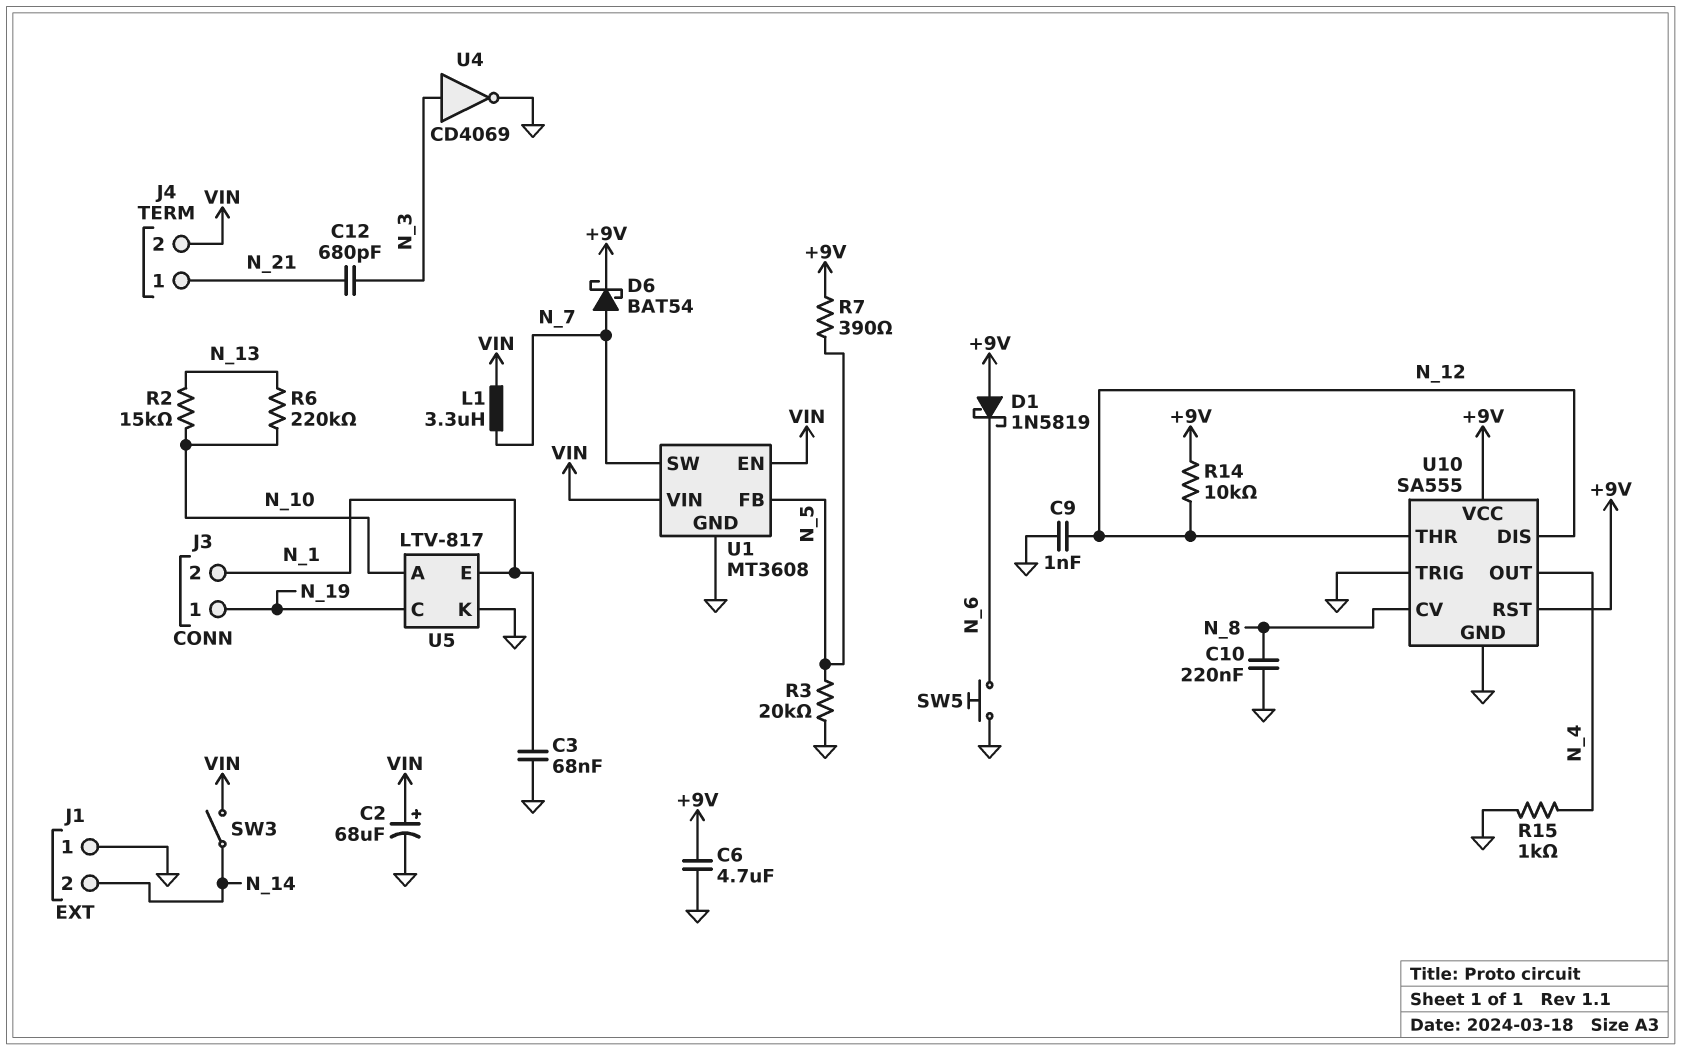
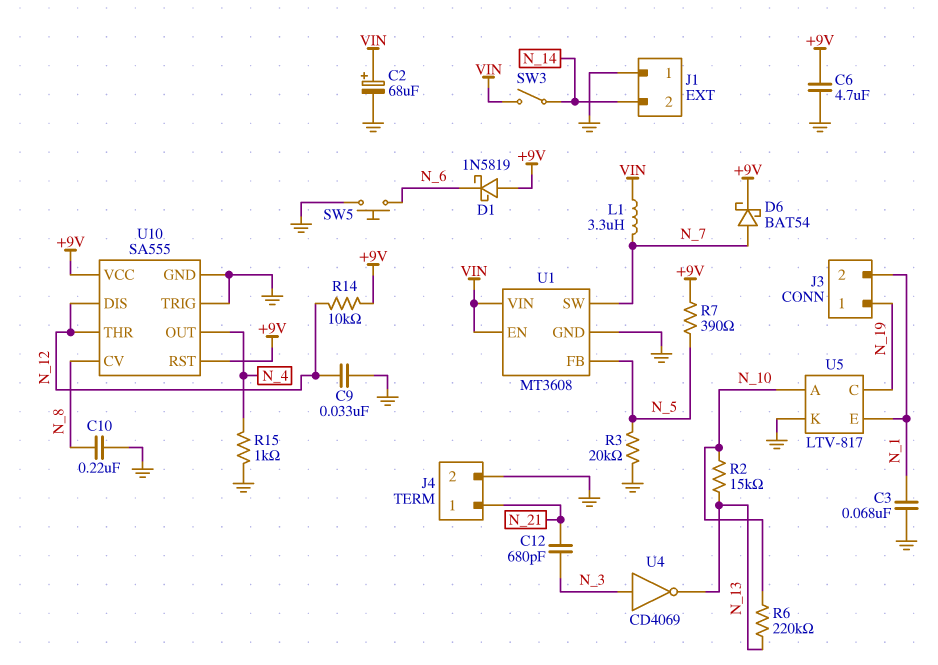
C9: 1nF (GND, N_12) -> 33nF (GND, N_12)
J4 pin 2: VIN -> GND
U4: NOT CD4069 (in N_3, out GND) -> NOT CD4069 (in N_3, out N_13)

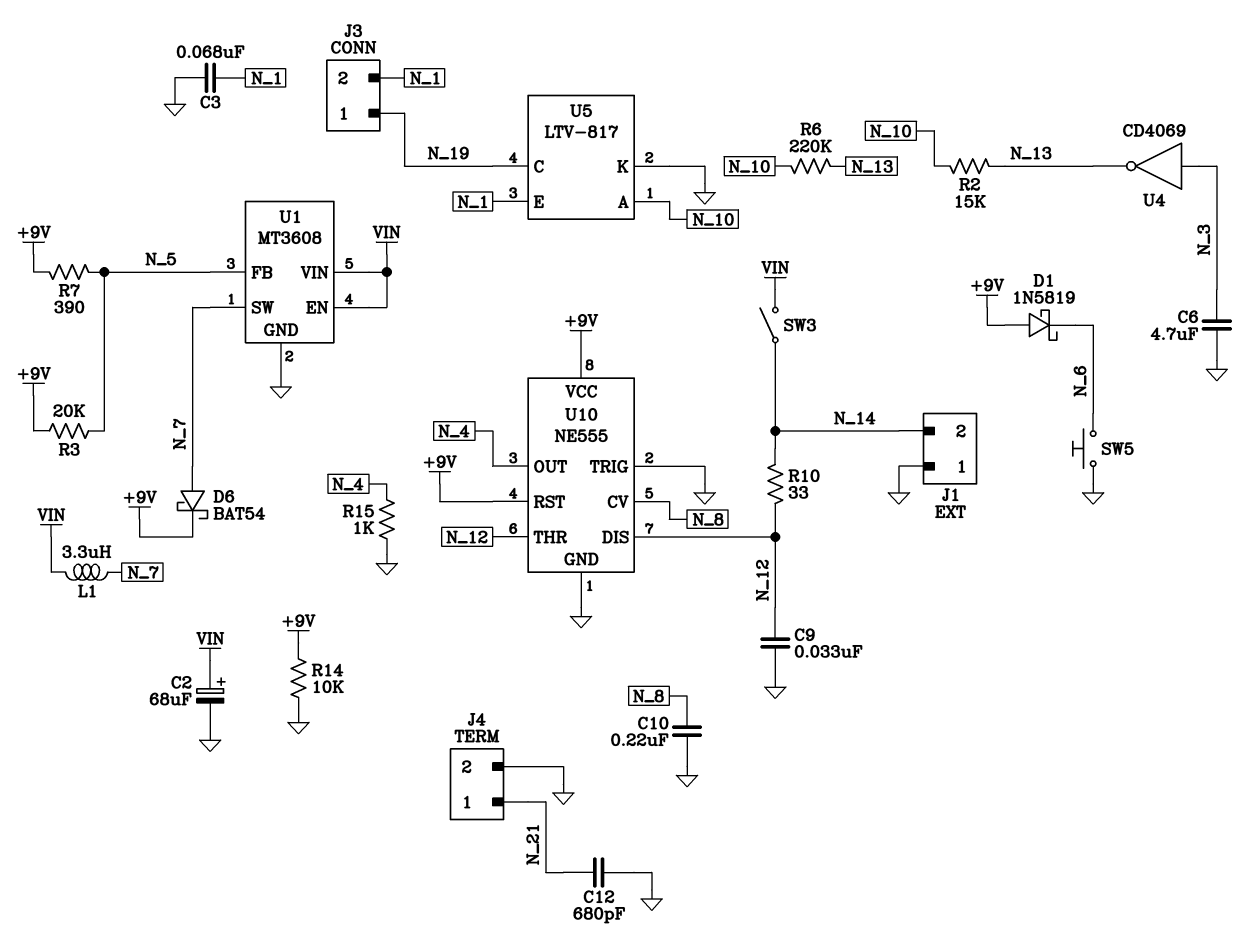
C6: 4.7uF (+9V, GND) -> 4.7uF (GND, N_3)
C12: 680pF (N_3, N_21) -> 680pF (GND, N_21)
R3: 20k (GND, N_5) -> 20k (+9V, N_5)
R10: none -> 33 (N_12, N_14)
R14: 10k (+9V, N_12) -> 10k (+9V, GND)
U10: SA555 -> NE555

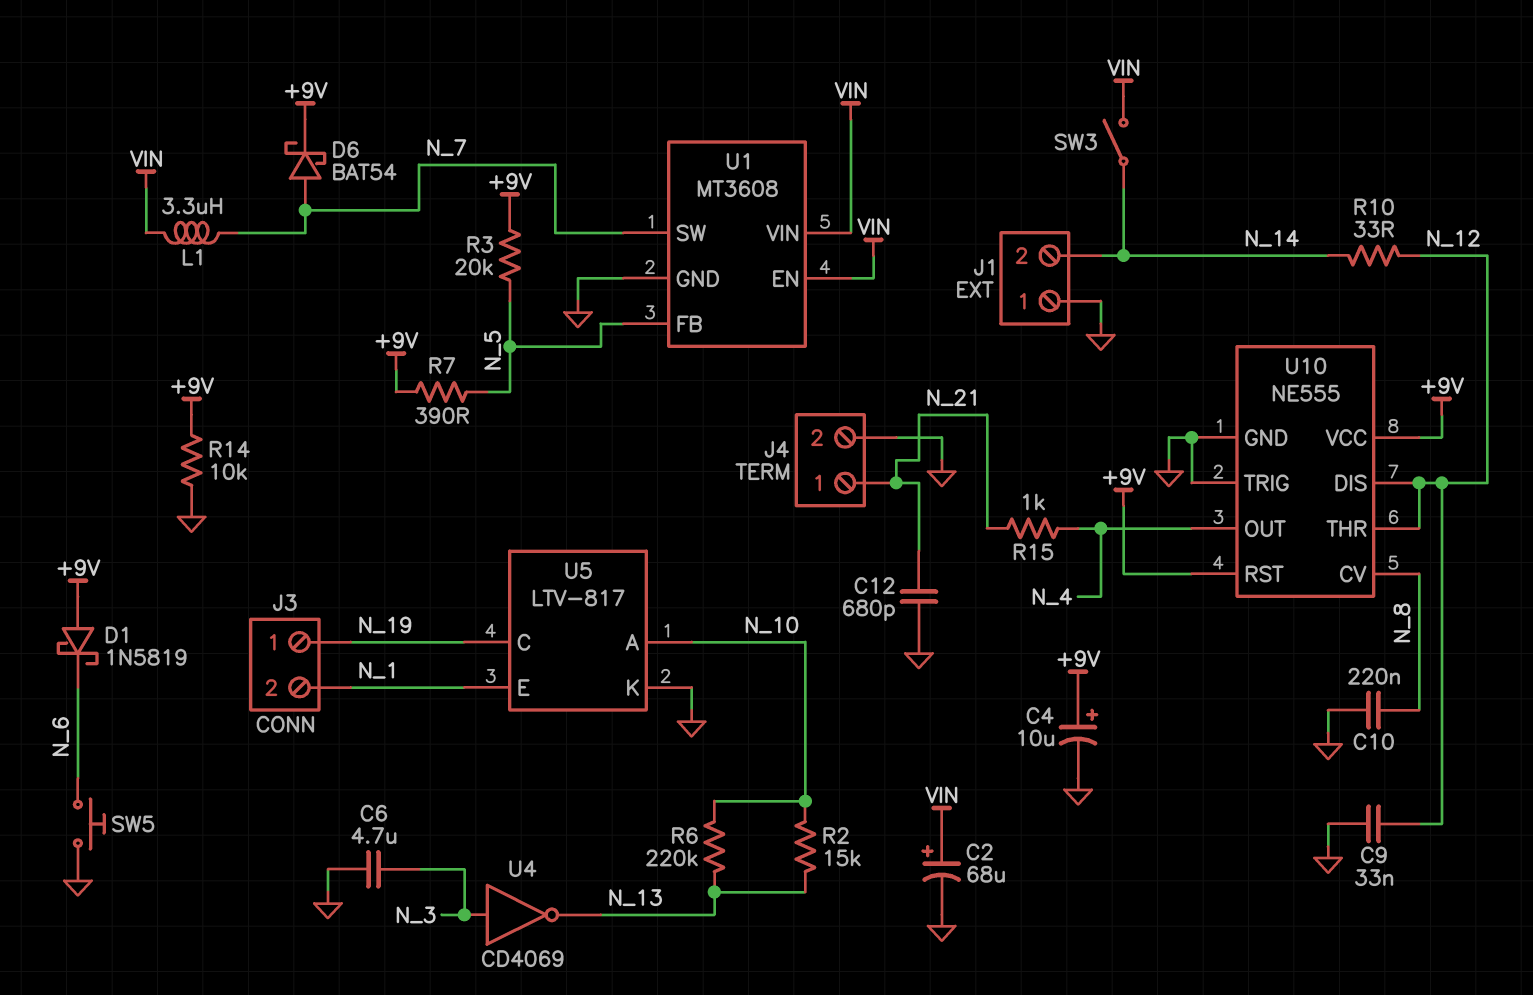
C3: 68nF (GND, N_1) -> none
C4: none -> 10uF (plus +9V, minus GND)
R15: 1k (GND, N_4) -> 1k (N_4, N_21)

